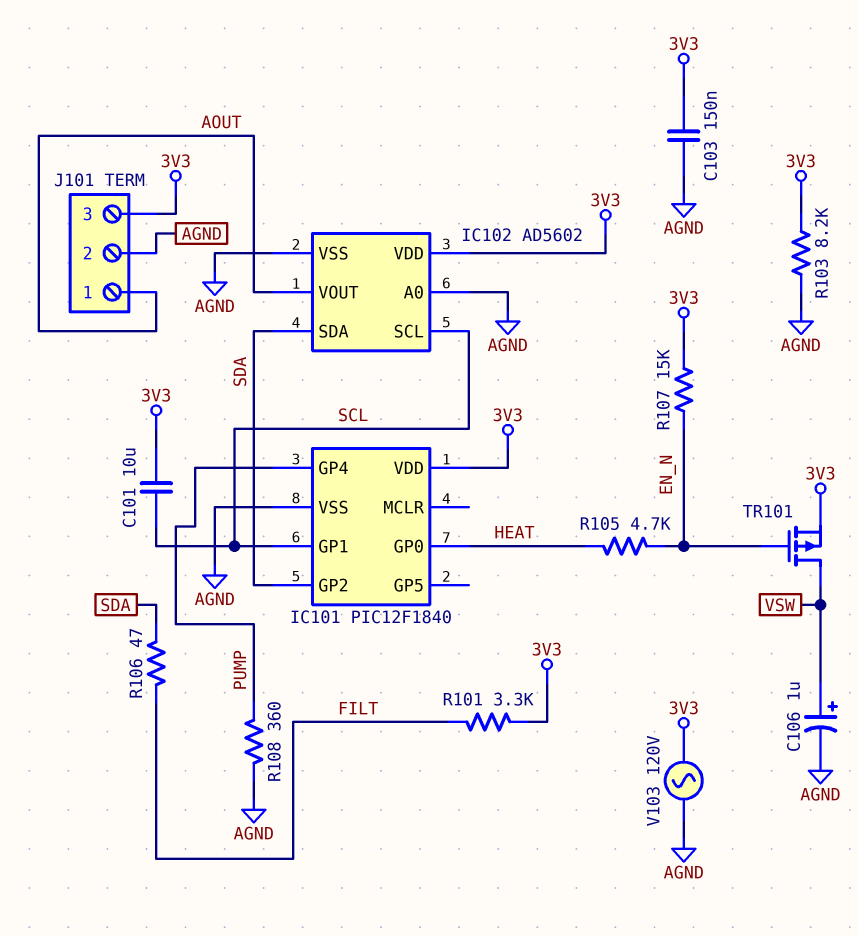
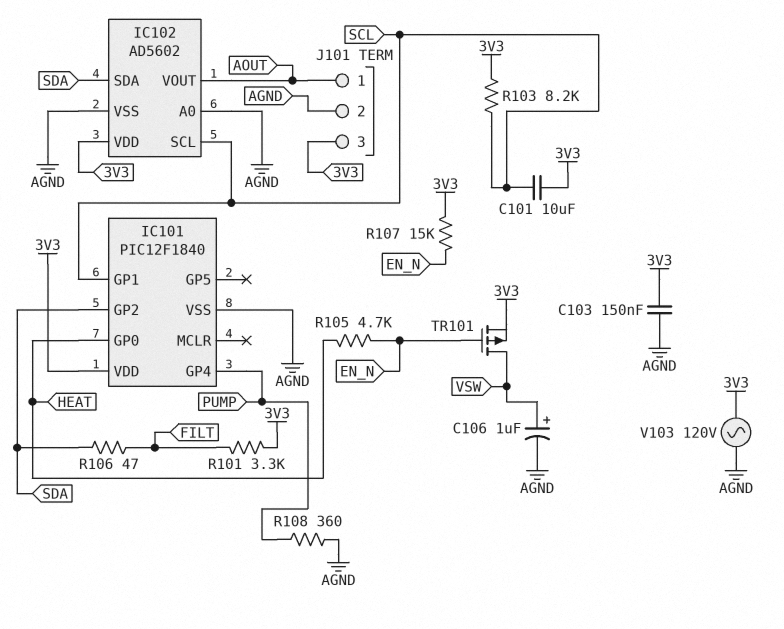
R103: 8.2k (3V3, AGND) -> 8.2k (3V3, SCL)

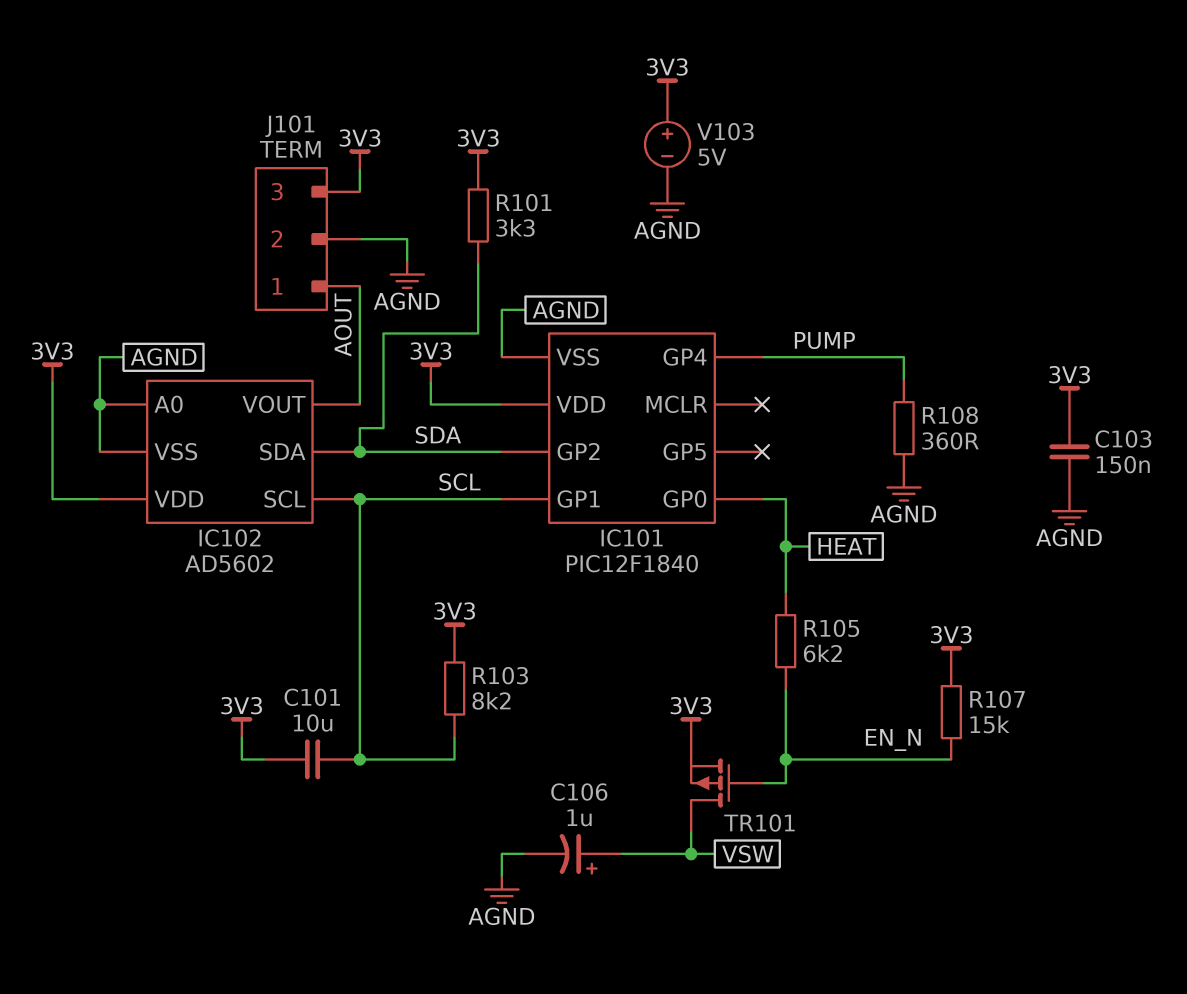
R101: 3.3k (3V3, FILT) -> 3.3k (3V3, SDA)
R105: 4.7k (EN_N, HEAT) -> 6.2k (EN_N, HEAT)
R106: 47 (FILT, SDA) -> none
V103: AC 120V (3V3, AGND) -> 5V (plus 3V3, minus AGND)

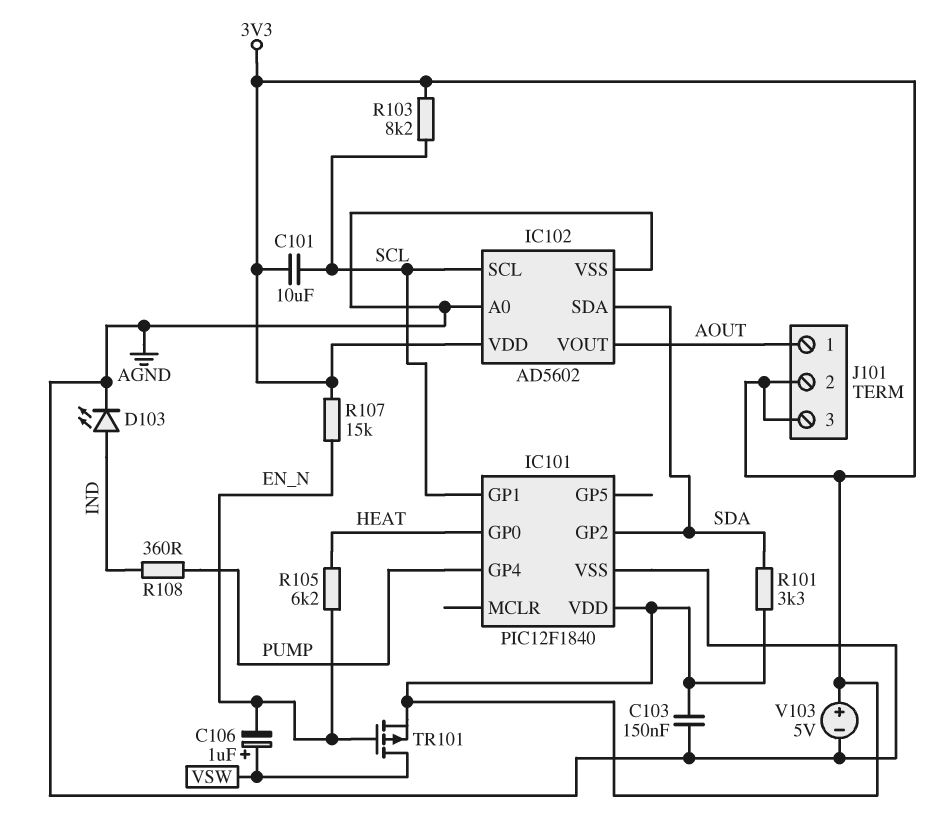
C106: 1uF (plus VSW, minus AGND) -> 1uF (plus VSW, minus EN_N)
D103: none -> LED (A IND, K AGND)
J101 pin 2: AGND -> 3V3
R108: 360 (AGND, PUMP) -> 360 (IND, PUMP)

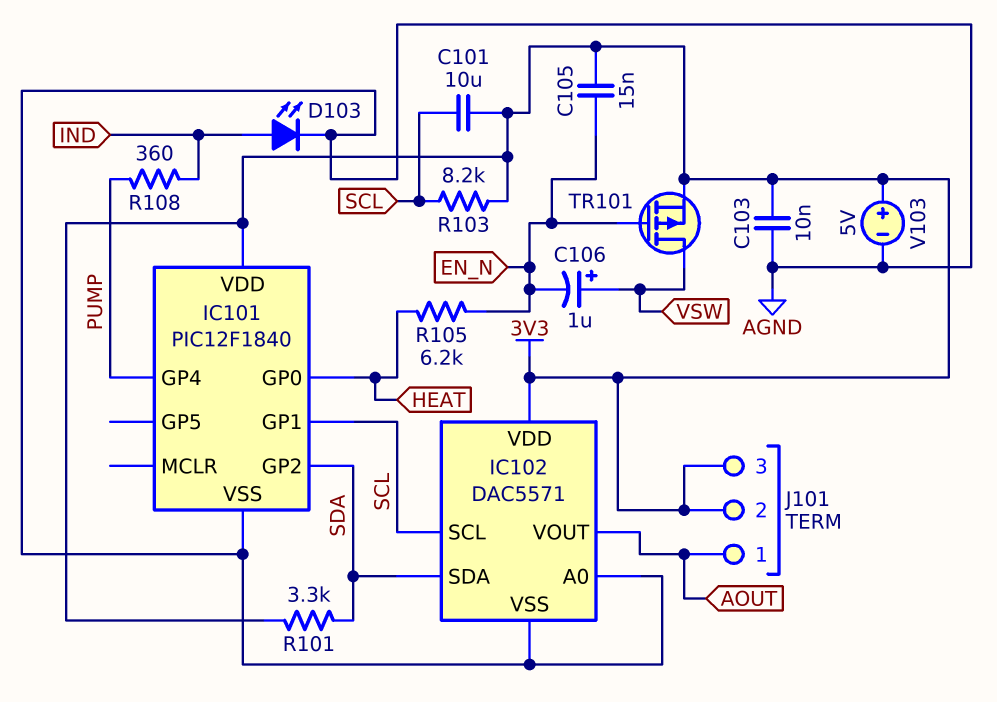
C103: 150nF (3V3, AGND) -> 10nF (3V3, AGND)
C105: none -> 15nF (3V3, EN_N)
IC102: AD5602 -> DAC5571
R107: 15k (3V3, EN_N) -> none

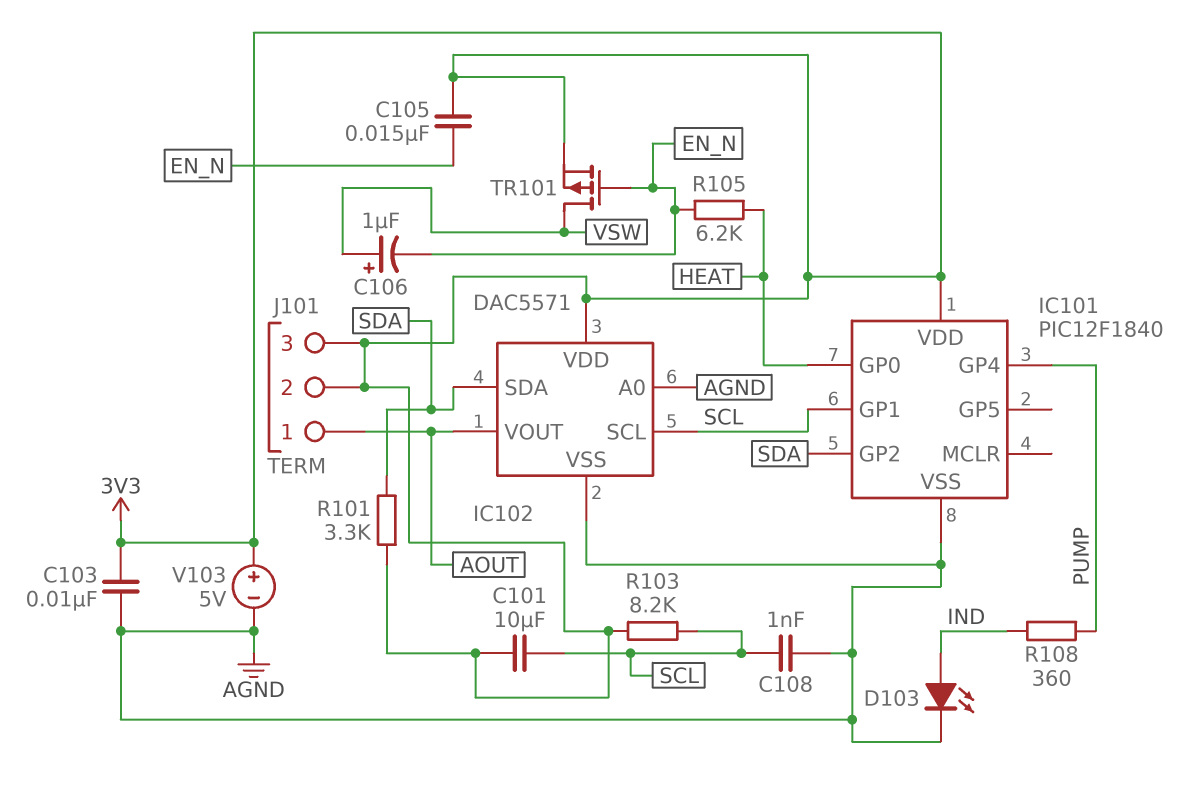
C108: none -> 1nF (AGND, SCL)

